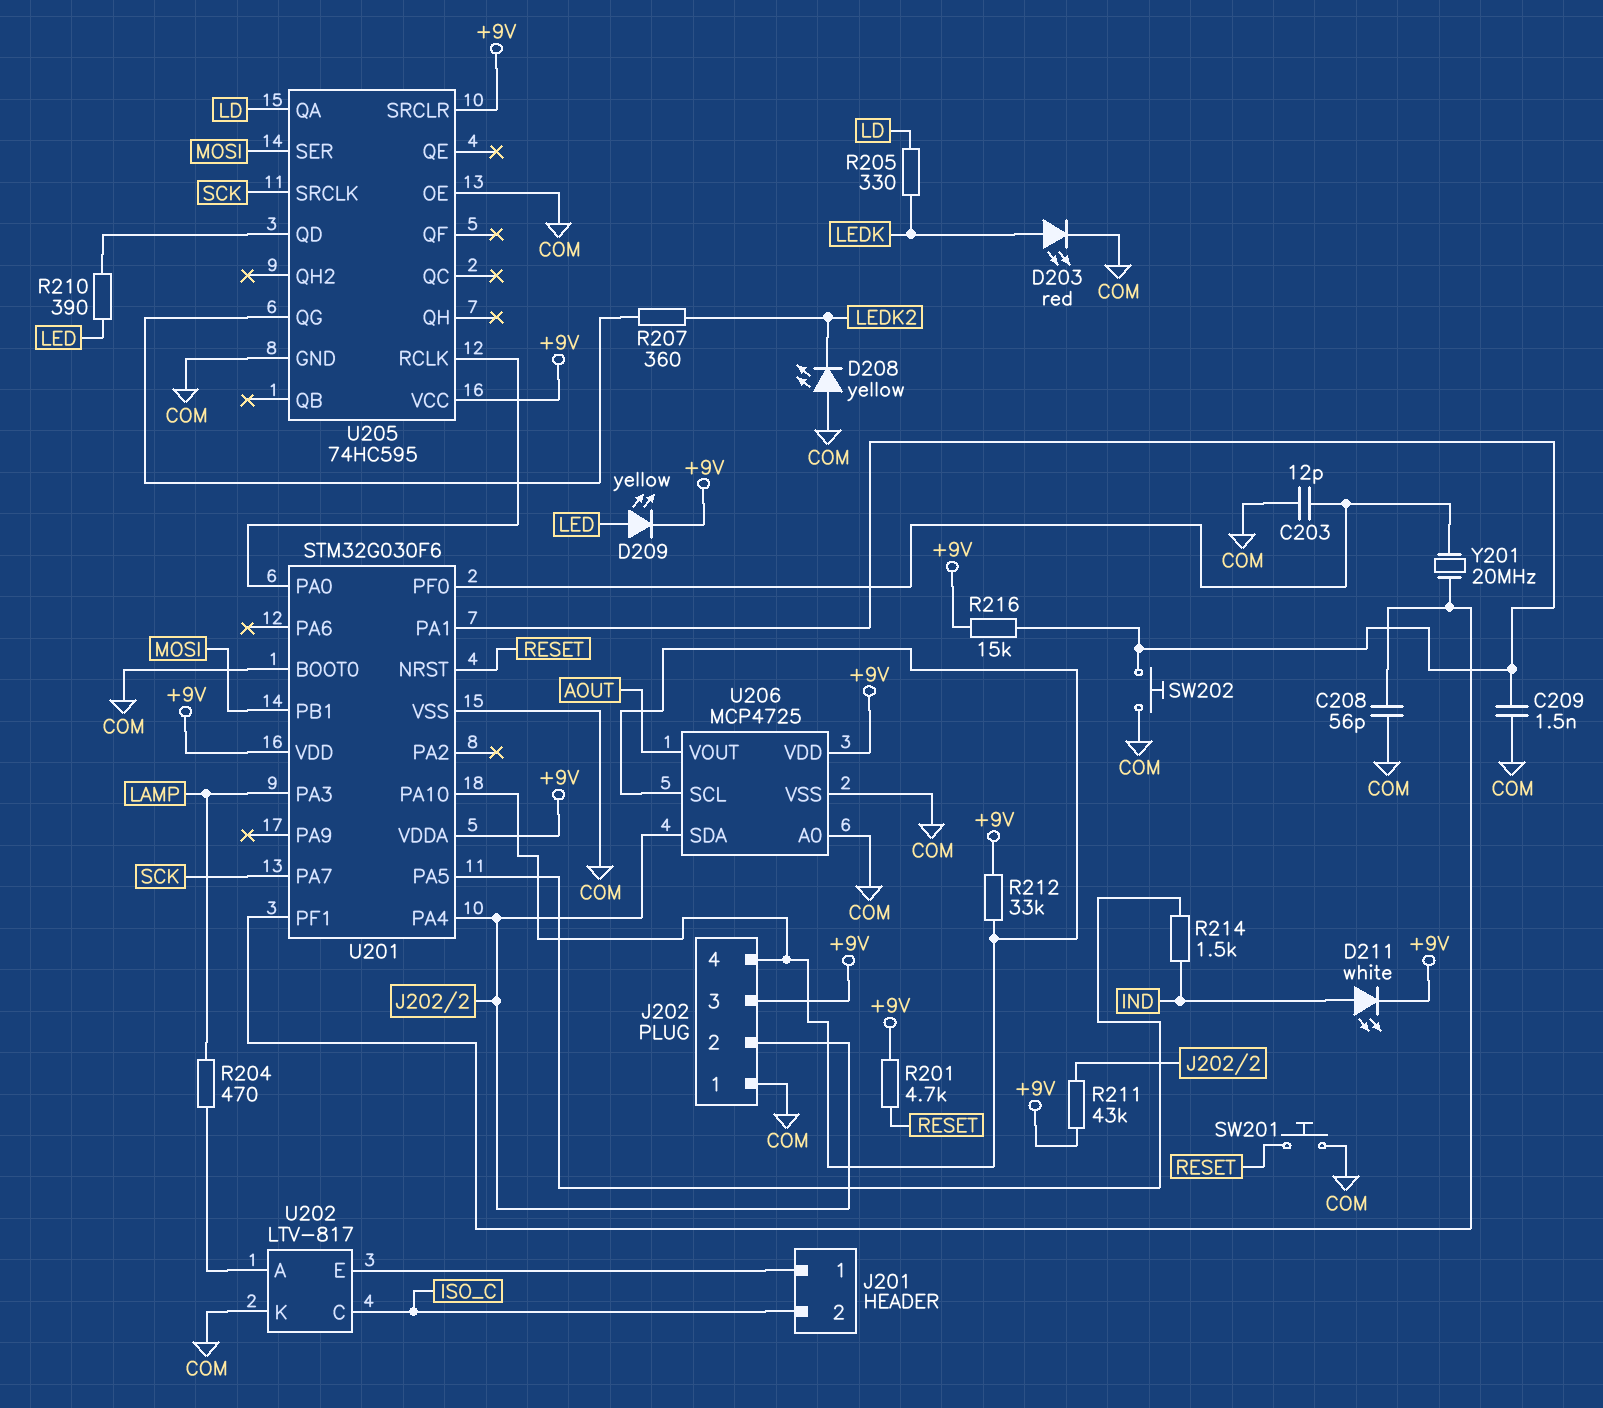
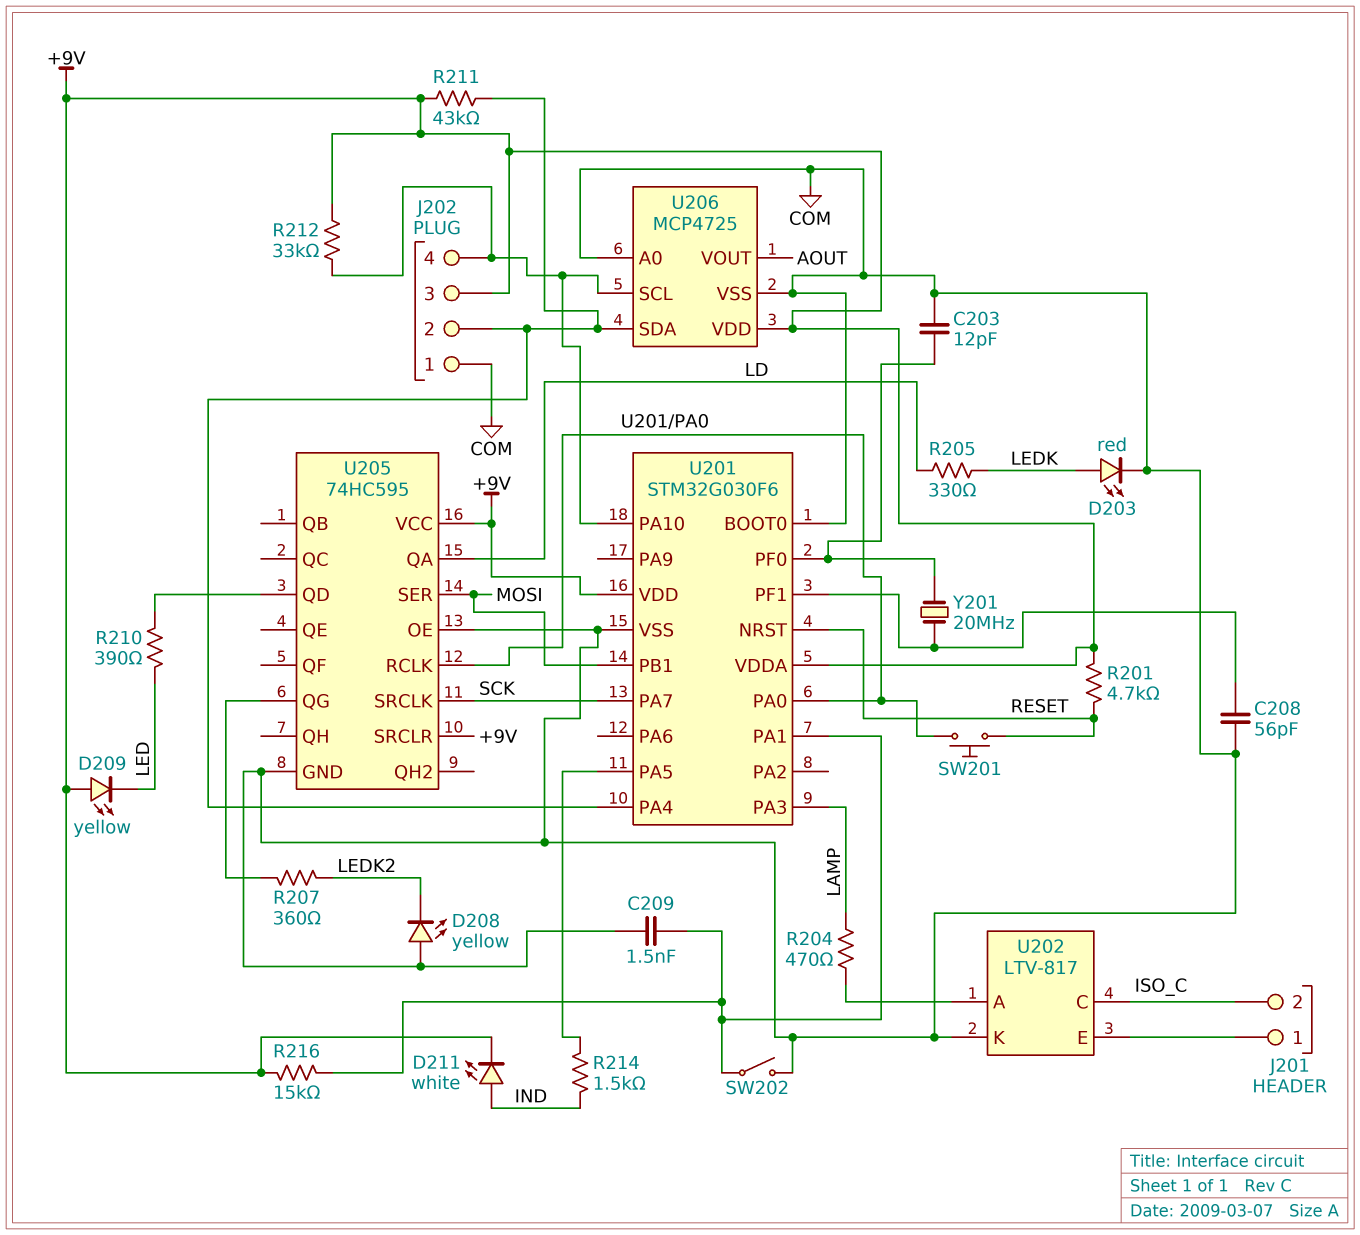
D209: LED yellow (A LED, K +9V) -> LED yellow (A +9V, K LED)
SW201: button (COM, RESET) -> button (RESET, U201/PA0)
SW202: button (COM, U201/PA1) -> switch (COM, U201/PA1)

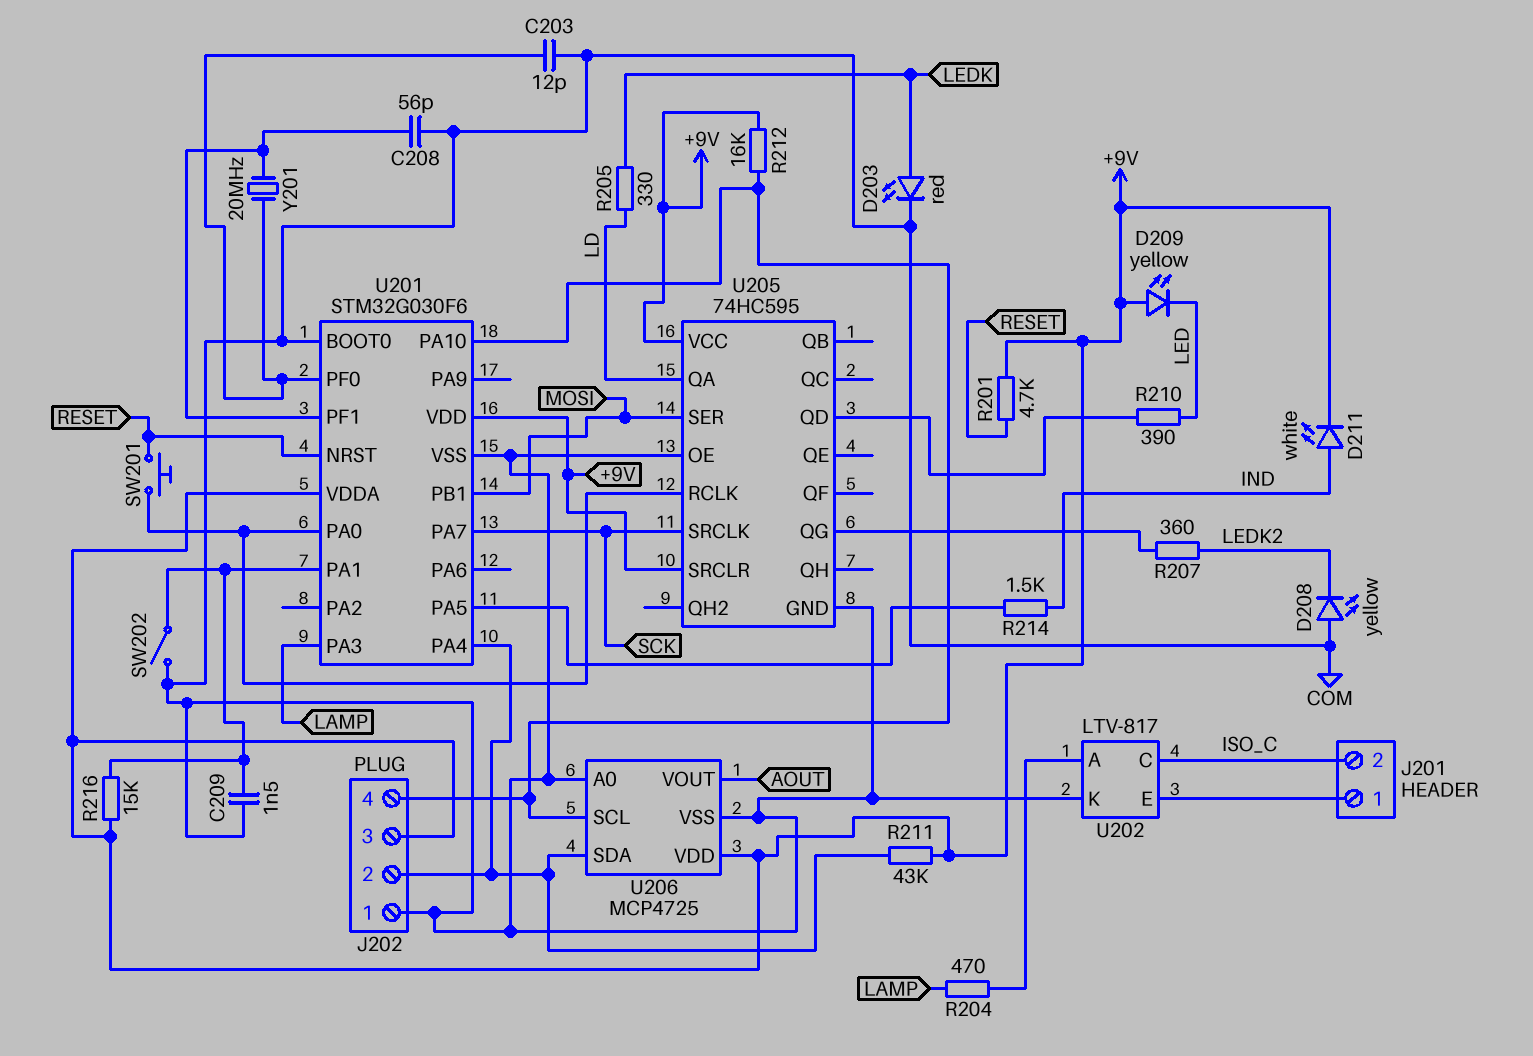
R212: 33k (+9V, J202/4) -> 16k (+9V, J202/4)

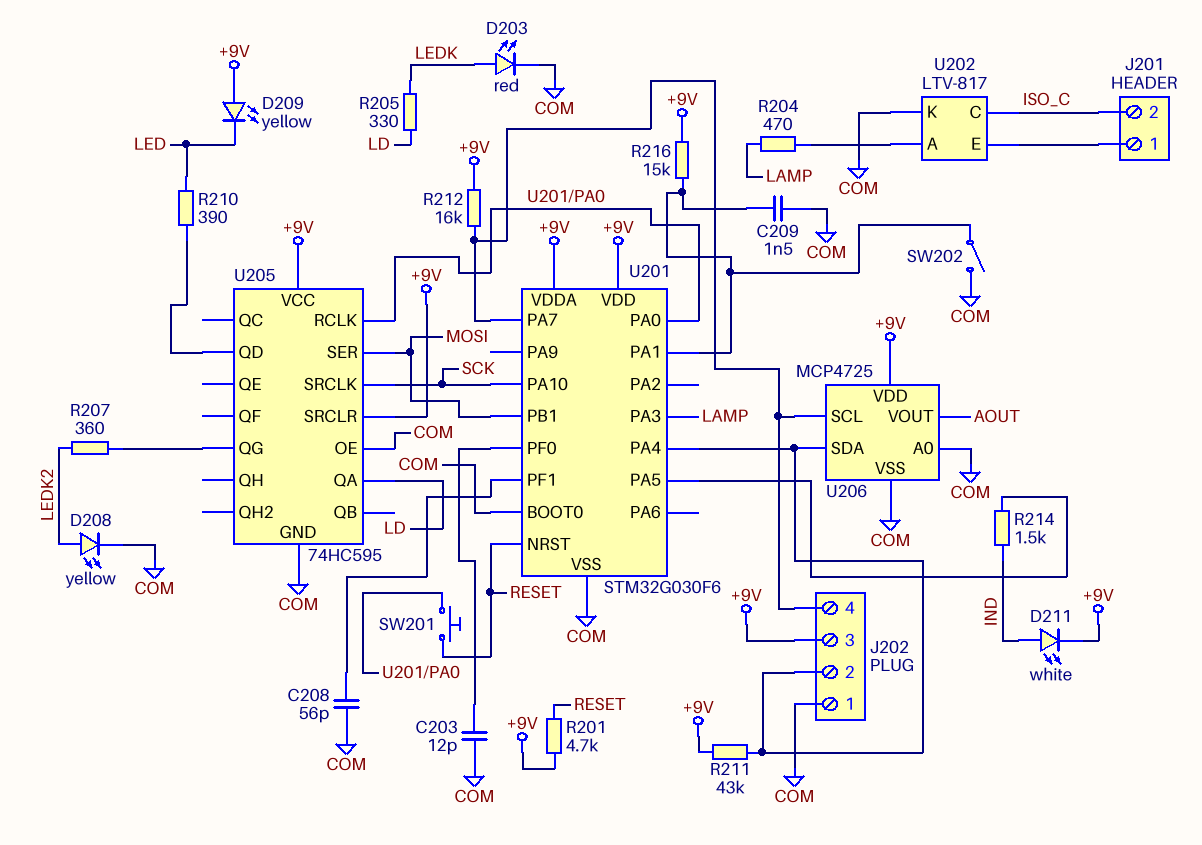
D208: LED yellow (A COM, K LEDK2) -> LED yellow (A LEDK2, K COM)
U201 pin PA7: SCK -> J202/4
U201 pin PA10: J202/4 -> SCK
Y201: 20MHz (U201/PF0, U201/PF1) -> none

